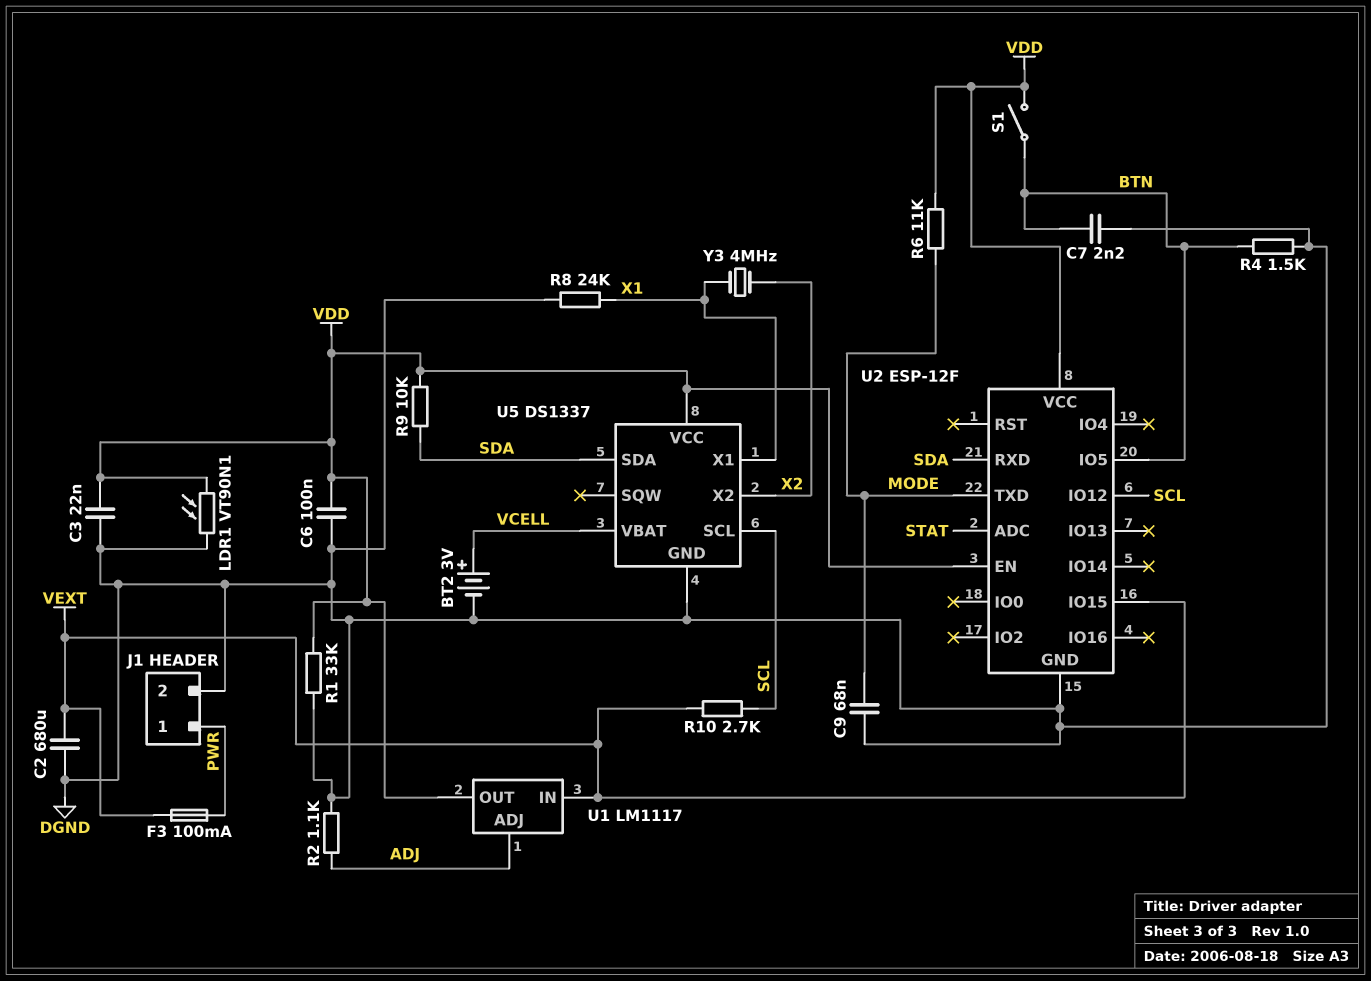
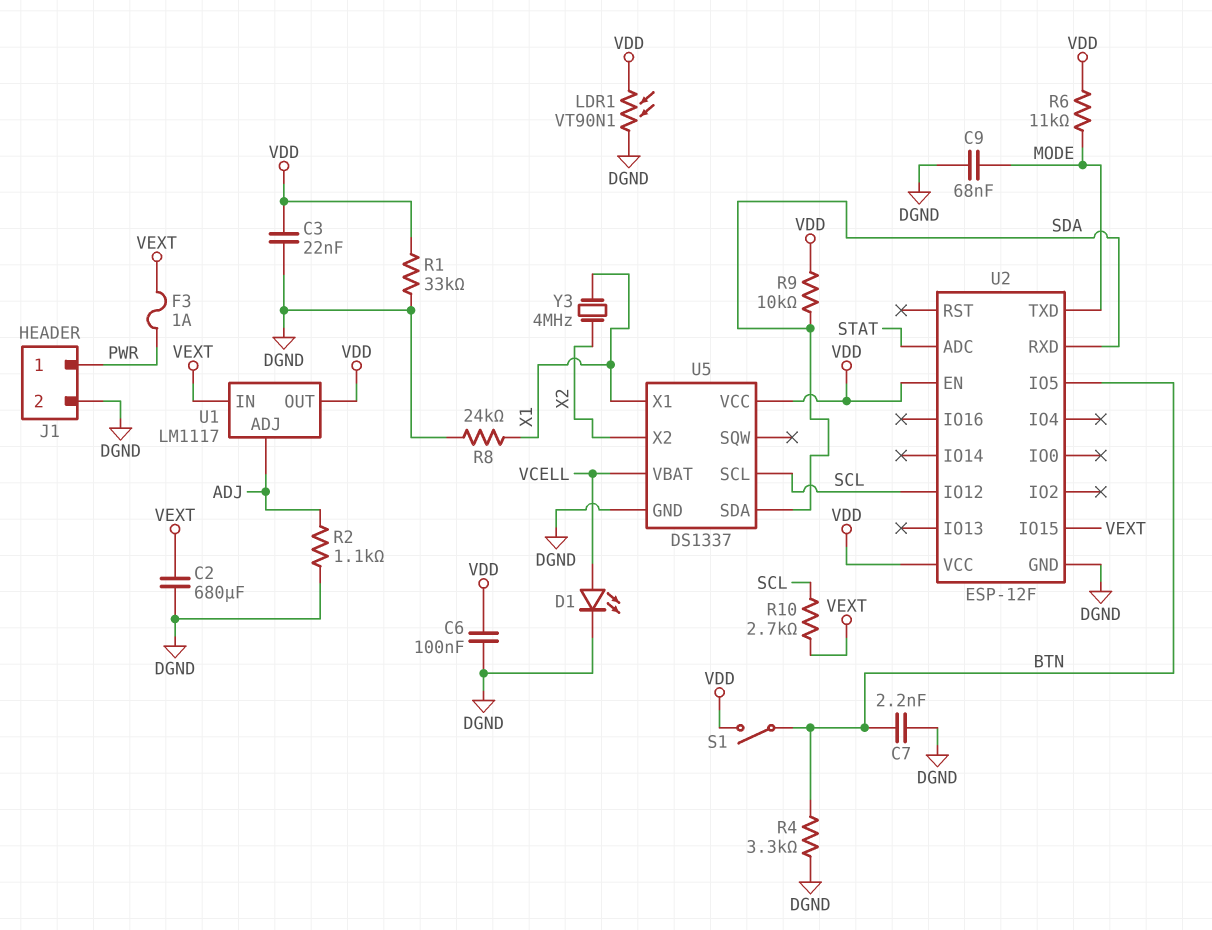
BT2: 3V (plus VCELL, minus DGND) -> none
D1: none -> LED (A VCELL, K DGND)
F3: 100mA (PWR, VEXT) -> 1A (PWR, VEXT)
R4: 1.5k (BTN, DGND) -> 3.3k (BTN, DGND)

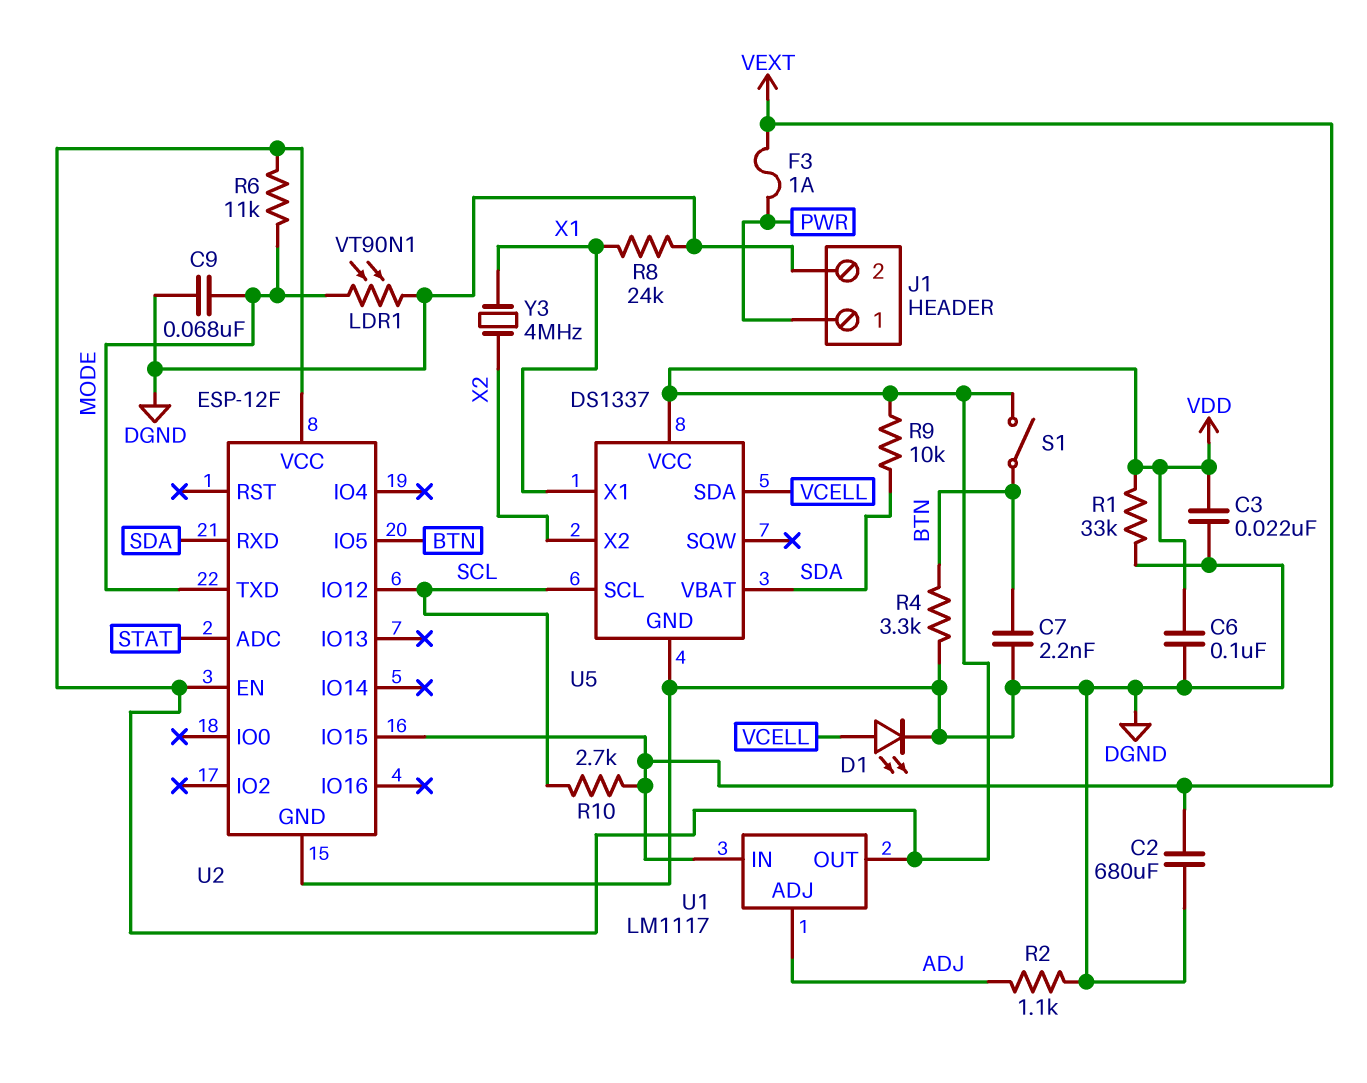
LDR1: VT90N1 (DGND, VDD) -> VT90N1 (DGND, MODE)
U5 pin SDA: SDA -> VCELL
U5 pin VBAT: VCELL -> SDA

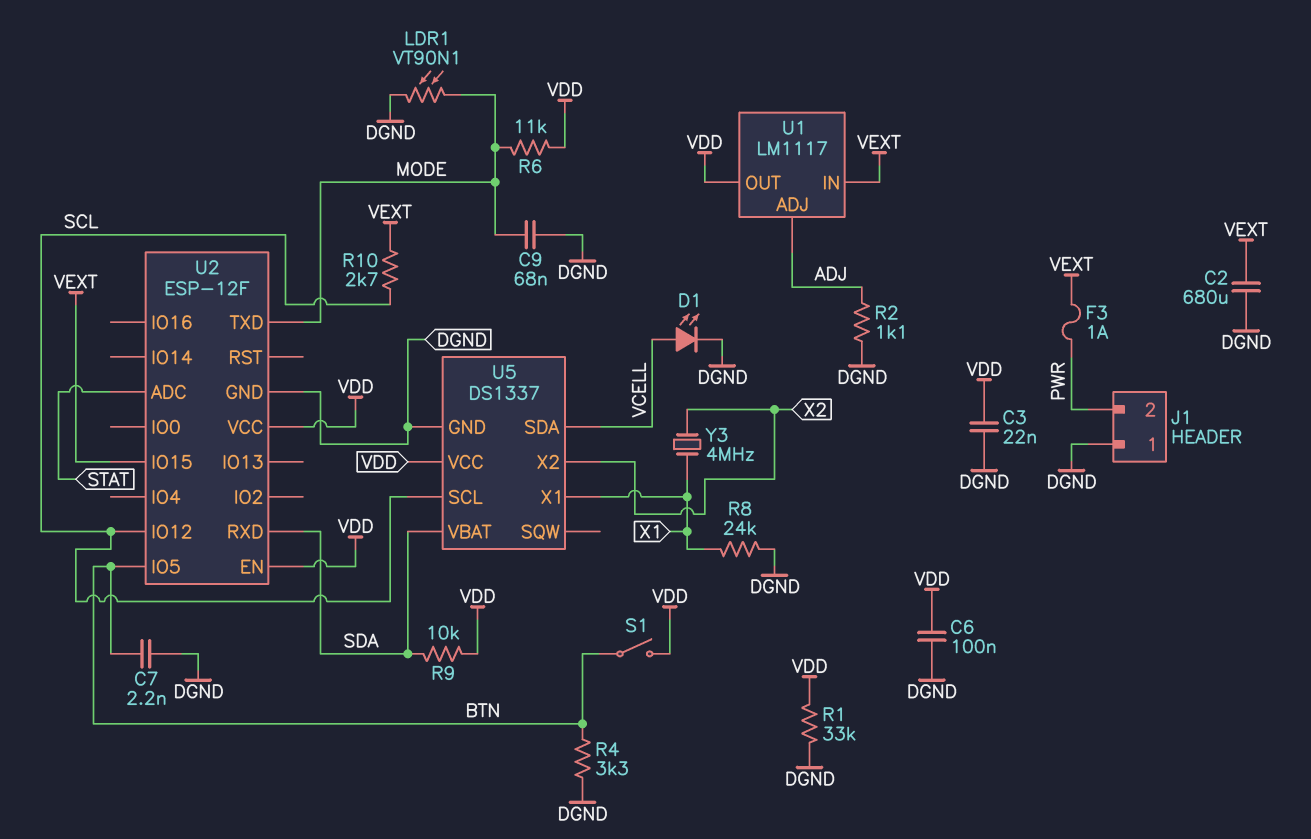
J1 pin 1: PWR -> DGND
J1 pin 2: DGND -> PWR

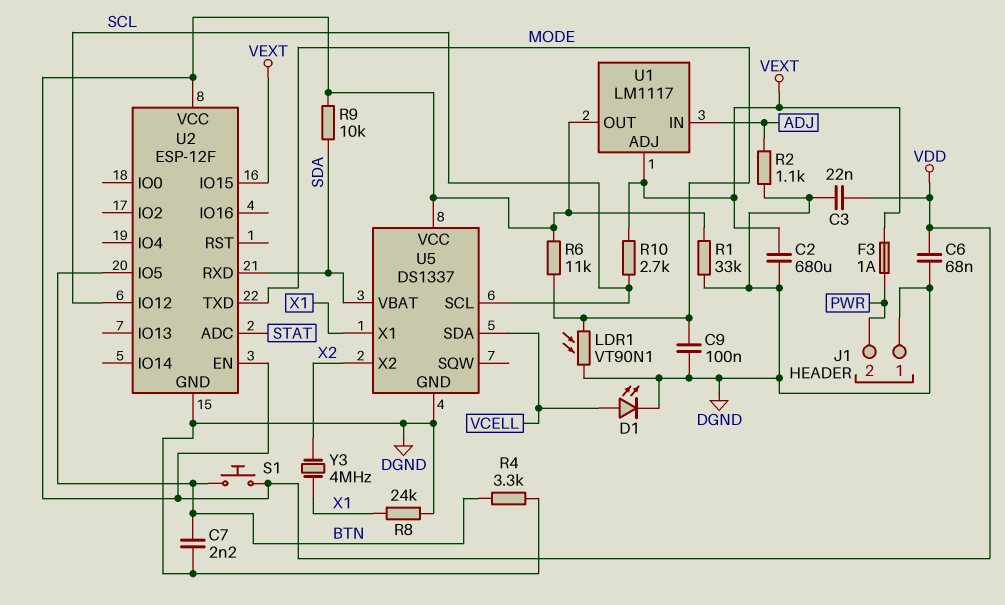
C6: 100nF (DGND, VDD) -> 68nF (DGND, VDD)
C9: 68nF (DGND, MODE) -> 100nF (DGND, MODE)
S1: switch (BTN, VDD) -> button (BTN, VDD)
U1 pin ADJ: ADJ -> VEXT
U1 pin IN: VEXT -> ADJ

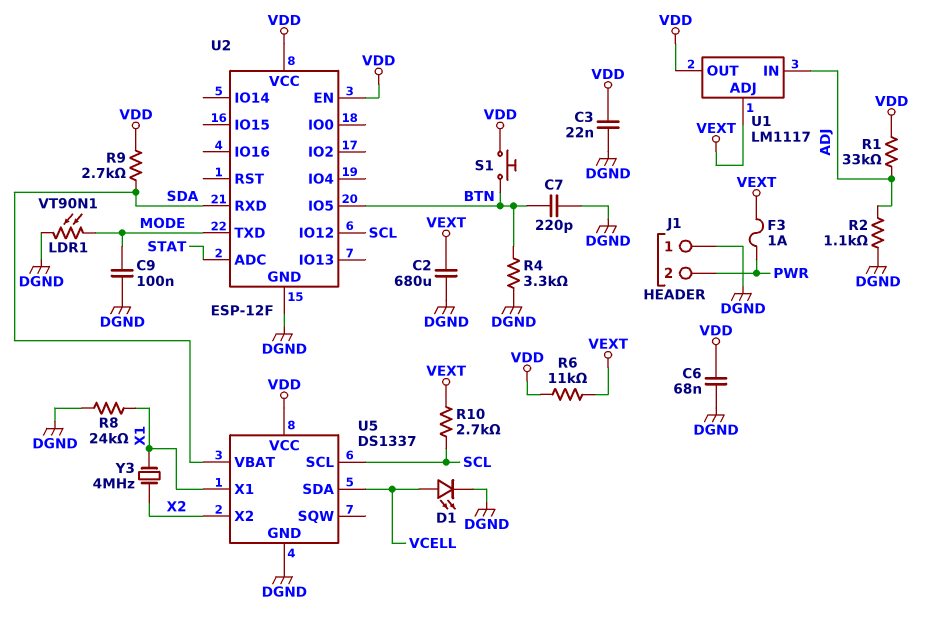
C7: 2.2nF (BTN, DGND) -> 220pF (BTN, DGND)
R1: 33k (DGND, VDD) -> 33k (ADJ, VDD)
R6: 11k (MODE, VDD) -> 11k (VDD, VEXT)
R9: 10k (SDA, VDD) -> 2.7k (SDA, VDD)
U2 pin IO15: VEXT -> none

